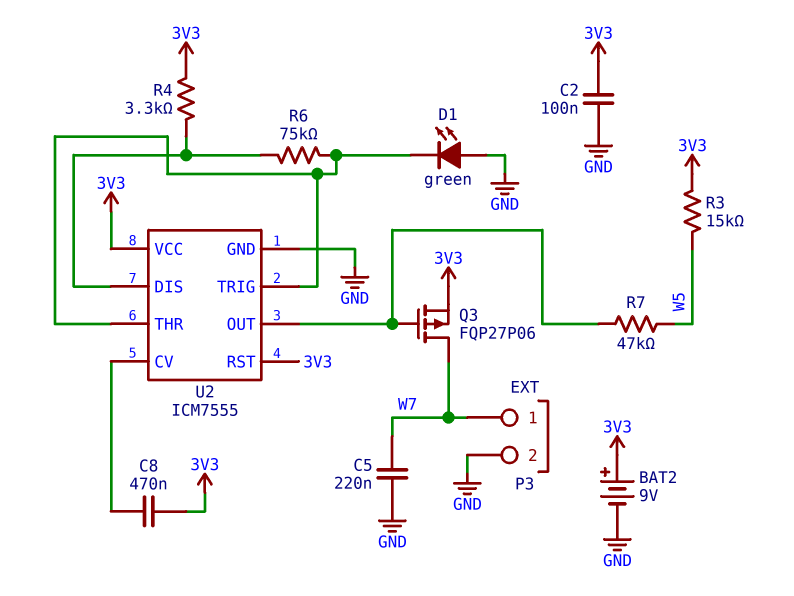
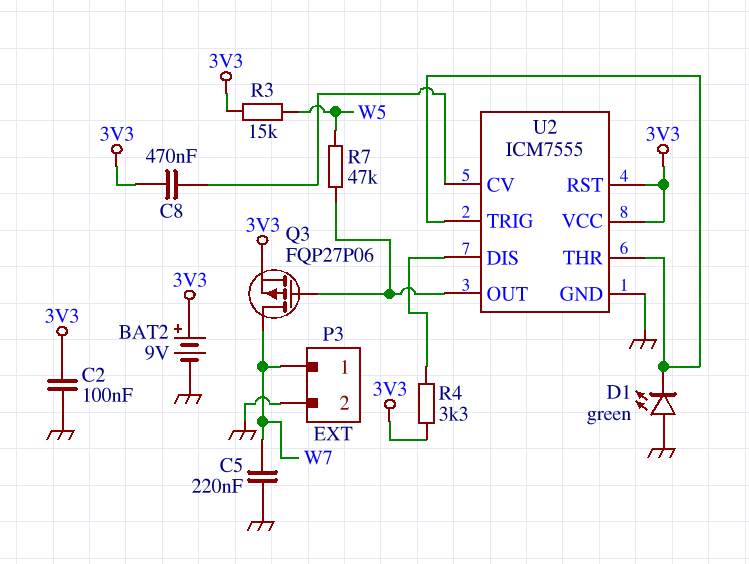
R6: 75k (U2/DIS, U2/THR) -> none

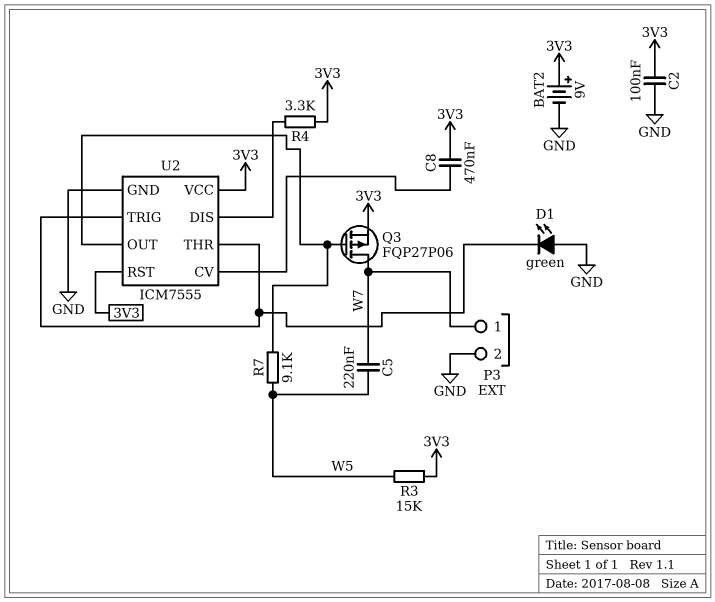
C5: 220nF (GND, W7) -> 220nF (W5, W7)
R7: 47k (U2/OUT, W5) -> 9.1k (U2/OUT, W5)

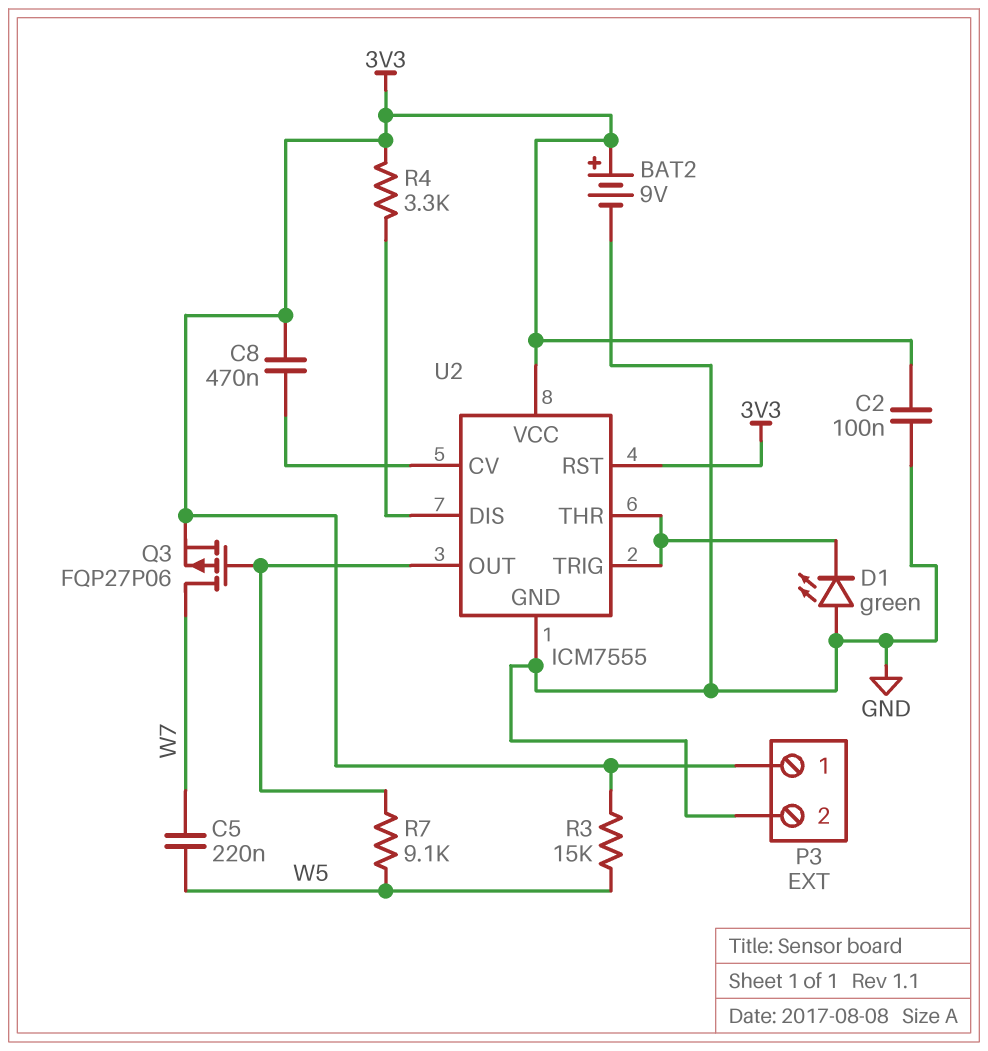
P3 pin 1: W7 -> 3V3

